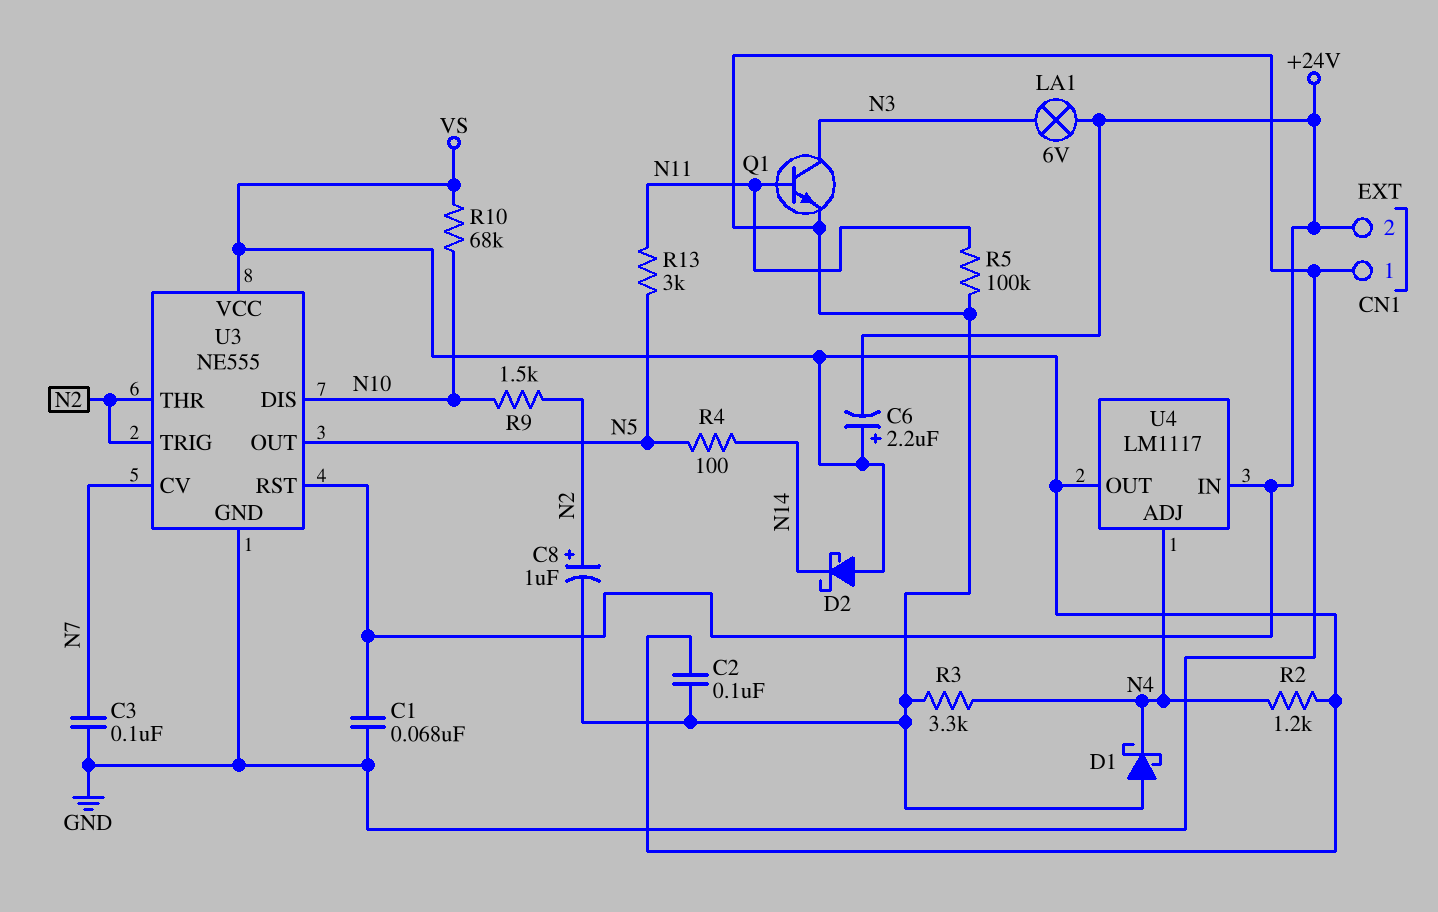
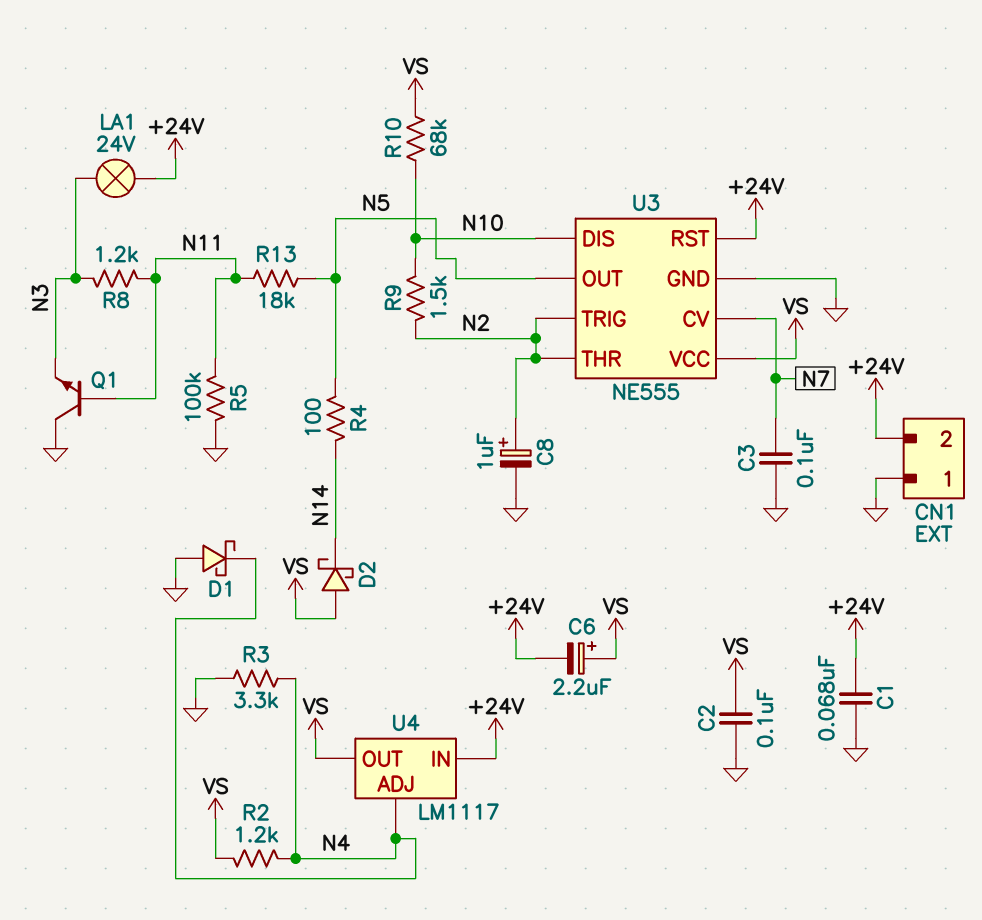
LA1: lamp 6V (+24V, N3) -> lamp 24V (+24V, N3)
Q1: NPN (B N11, C N3, E GND) -> NPN (B N11, C GND, E N3)
R8: none -> 1.2k (N3, N11)
R13: 3k (N5, N11) -> 18k (N5, N11)

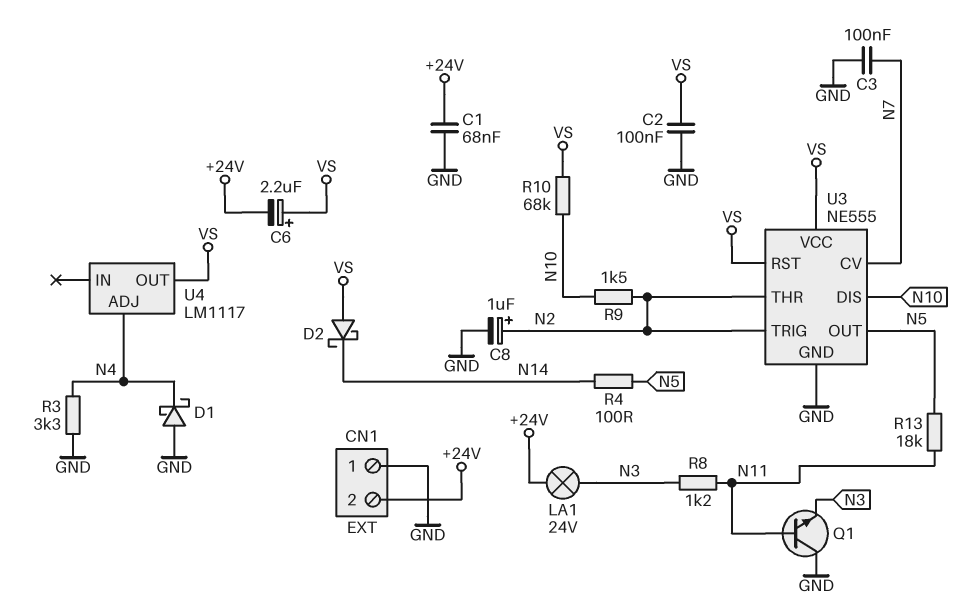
R2: 1.2k (N4, VS) -> none
R5: 100k (GND, N11) -> none
U3 pin RST: +24V -> VS
U4 pin IN: +24V -> none

